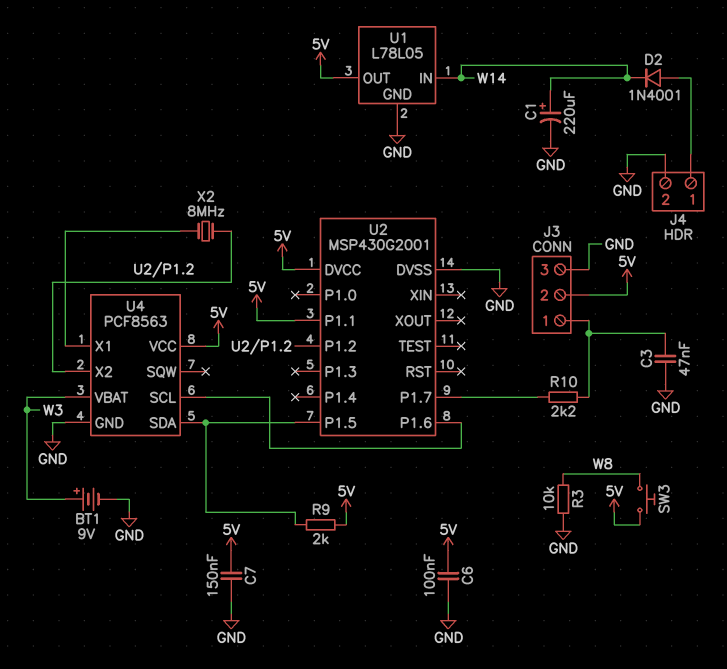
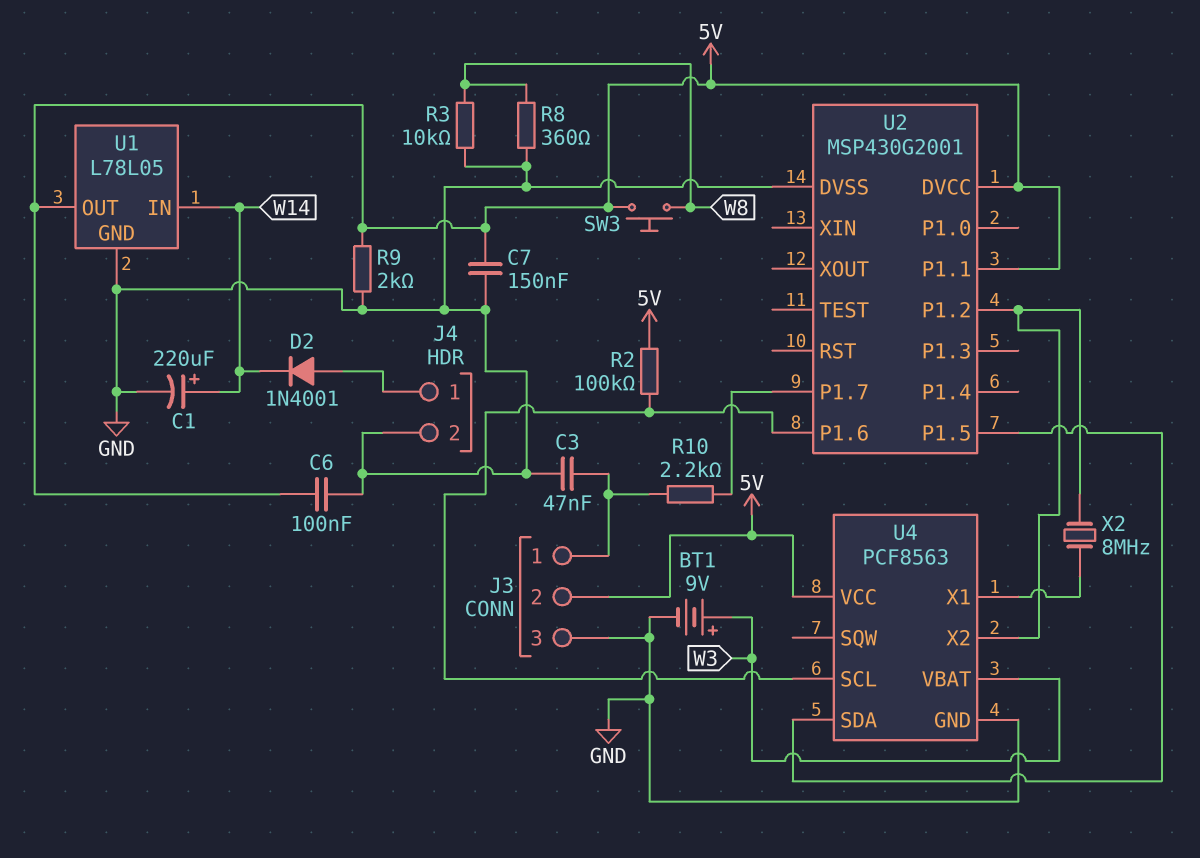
R2: none -> 100k (5V, U2/P1.6)
R8: none -> 360 (GND, W8)
R9: 2k (5V, U2/P1.5) -> 2k (5V, GND)

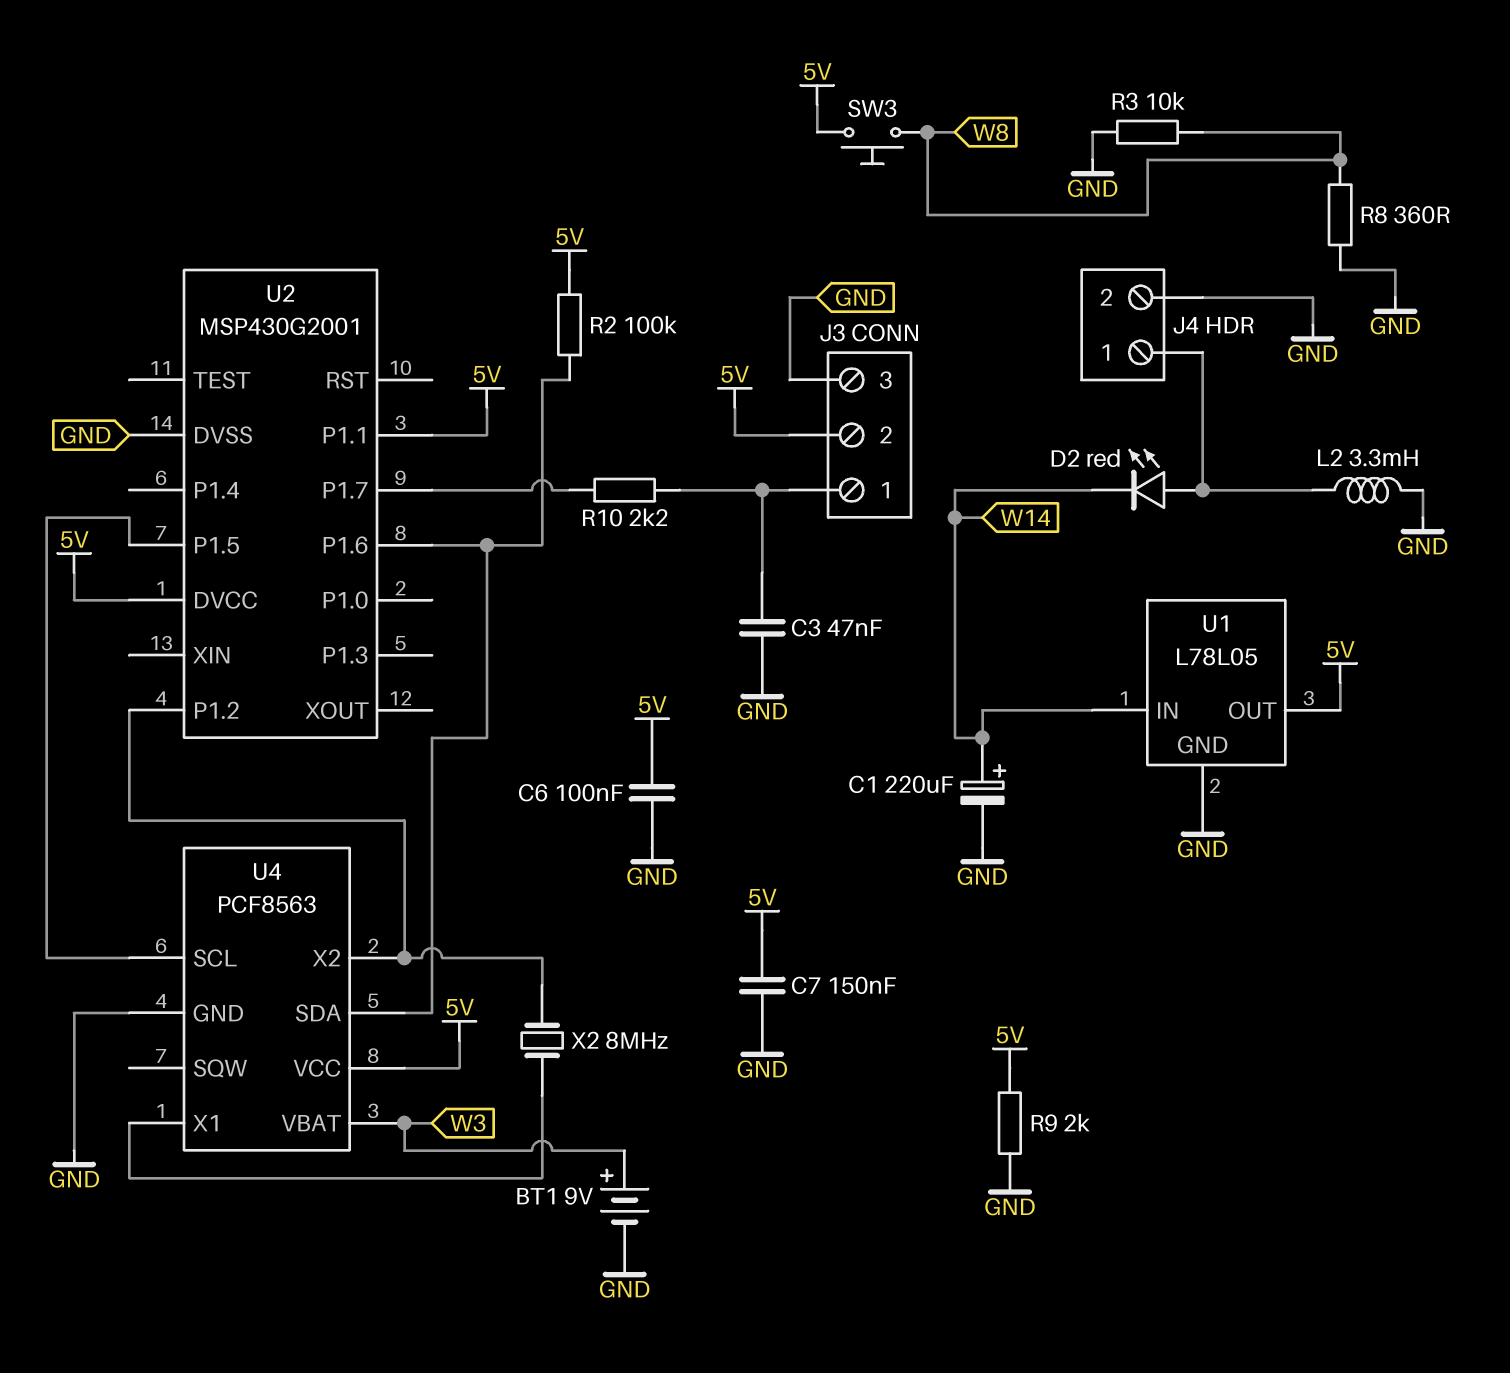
D2: diode 1N4001 (A J4/1, K W14) -> LED red (A J4/1, K W14)
L2: none -> 3.3mH (GND, J4/1)
U4 pin SCL: U2/P1.6 -> U2/P1.5
U4 pin SDA: U2/P1.5 -> U2/P1.6

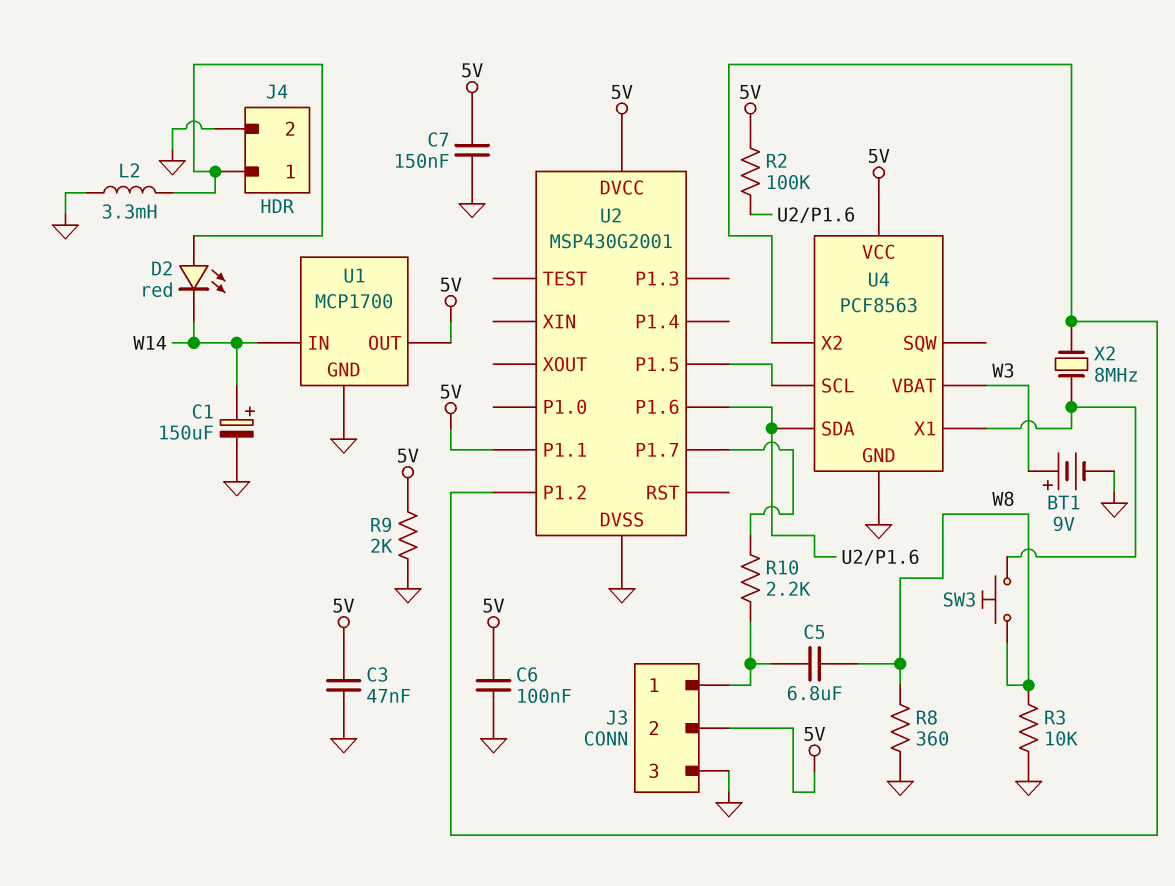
C1: 220uF (plus W14, minus GND) -> 150uF (plus W14, minus GND)
C3: 47nF (GND, J3/1) -> 47nF (5V, GND)
C5: none -> 6.8uF (J3/1, W8)
SW3: button (5V, W8) -> button (U4/X1, W8)
U1: L78L05 -> MCP1700

